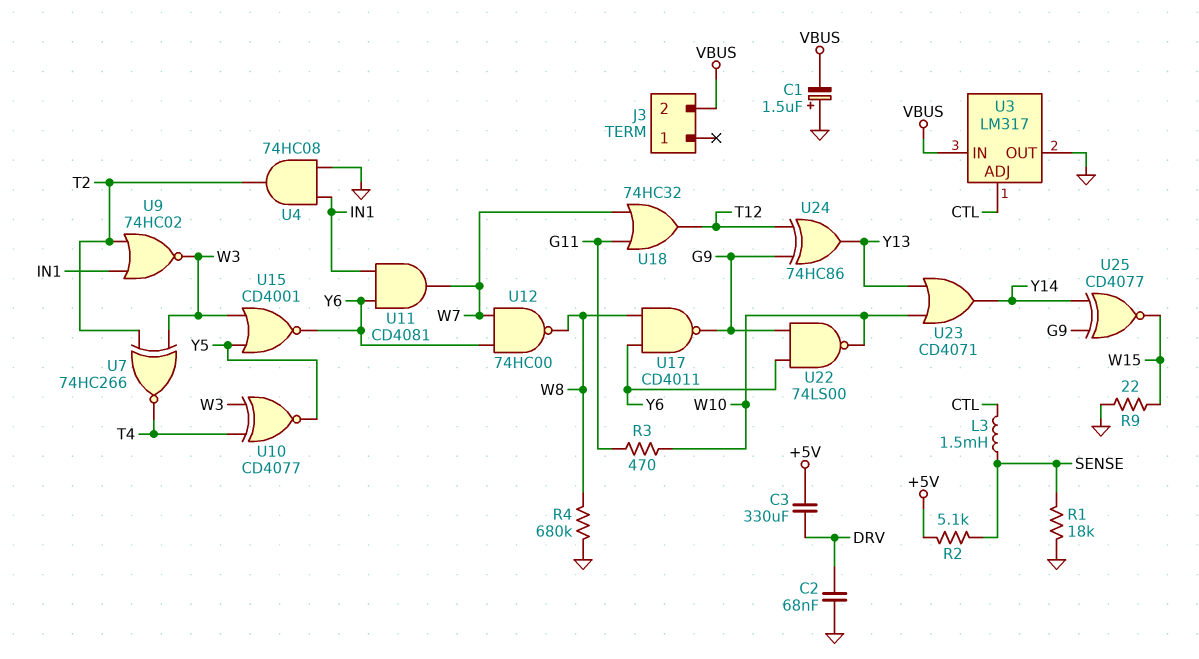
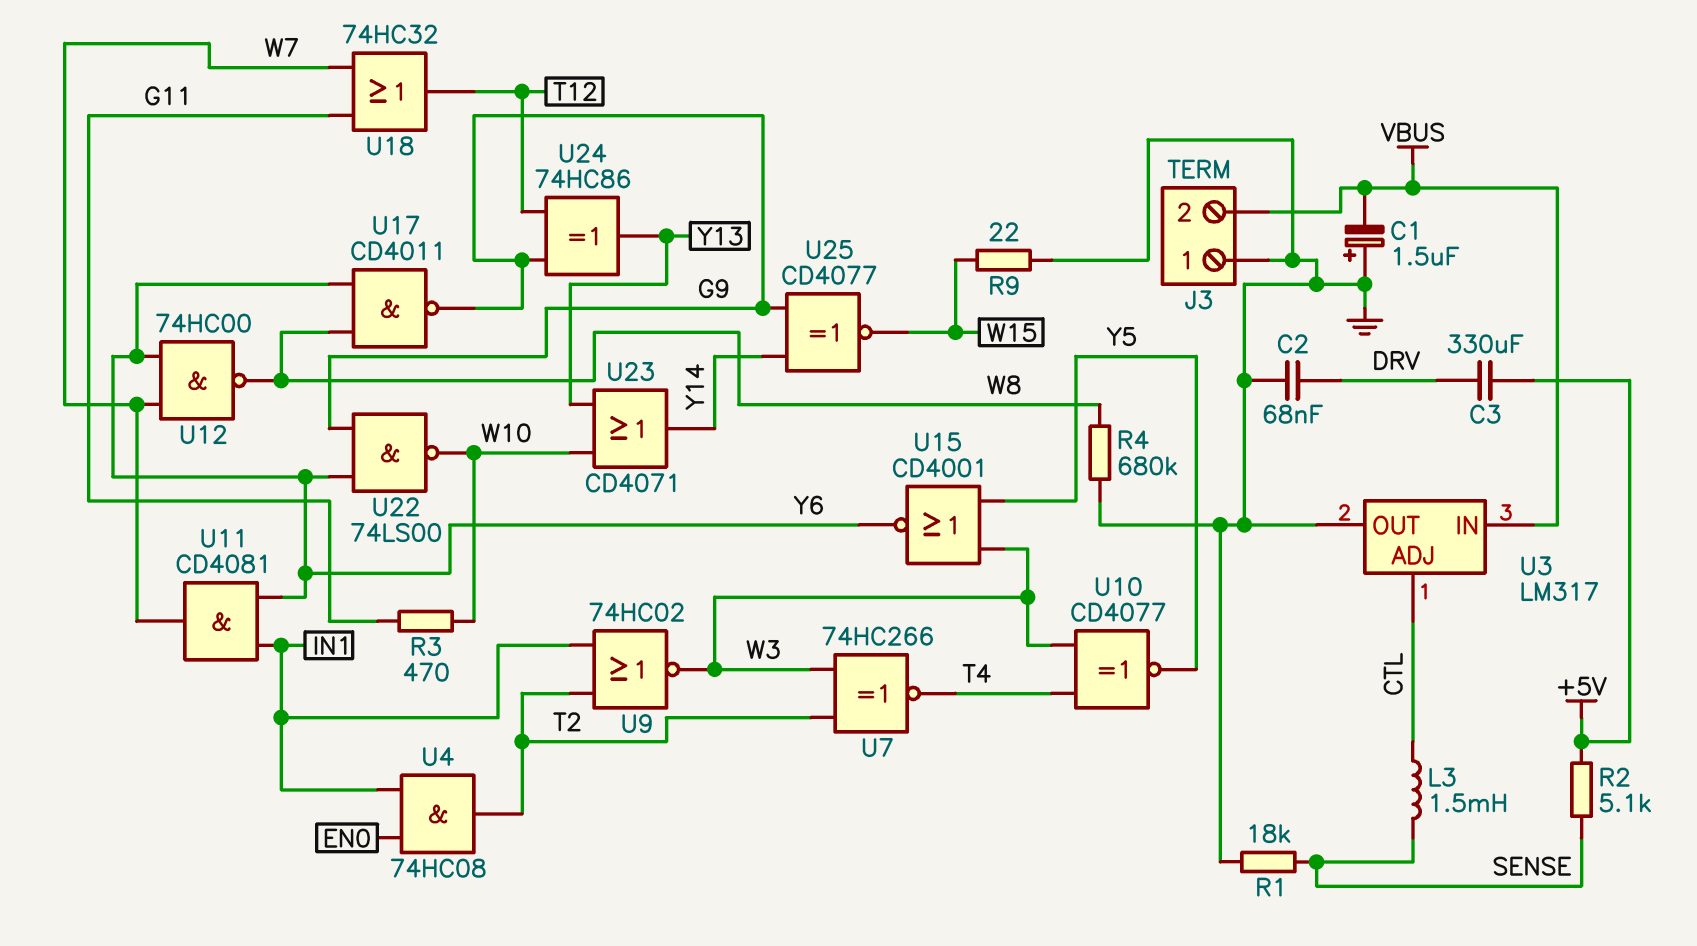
J3 pin 1: none -> GND
U4: AND 74HC08 (in GND, in IN1, out T2) -> AND 74HC08 (in EN0, in IN1, out T2)

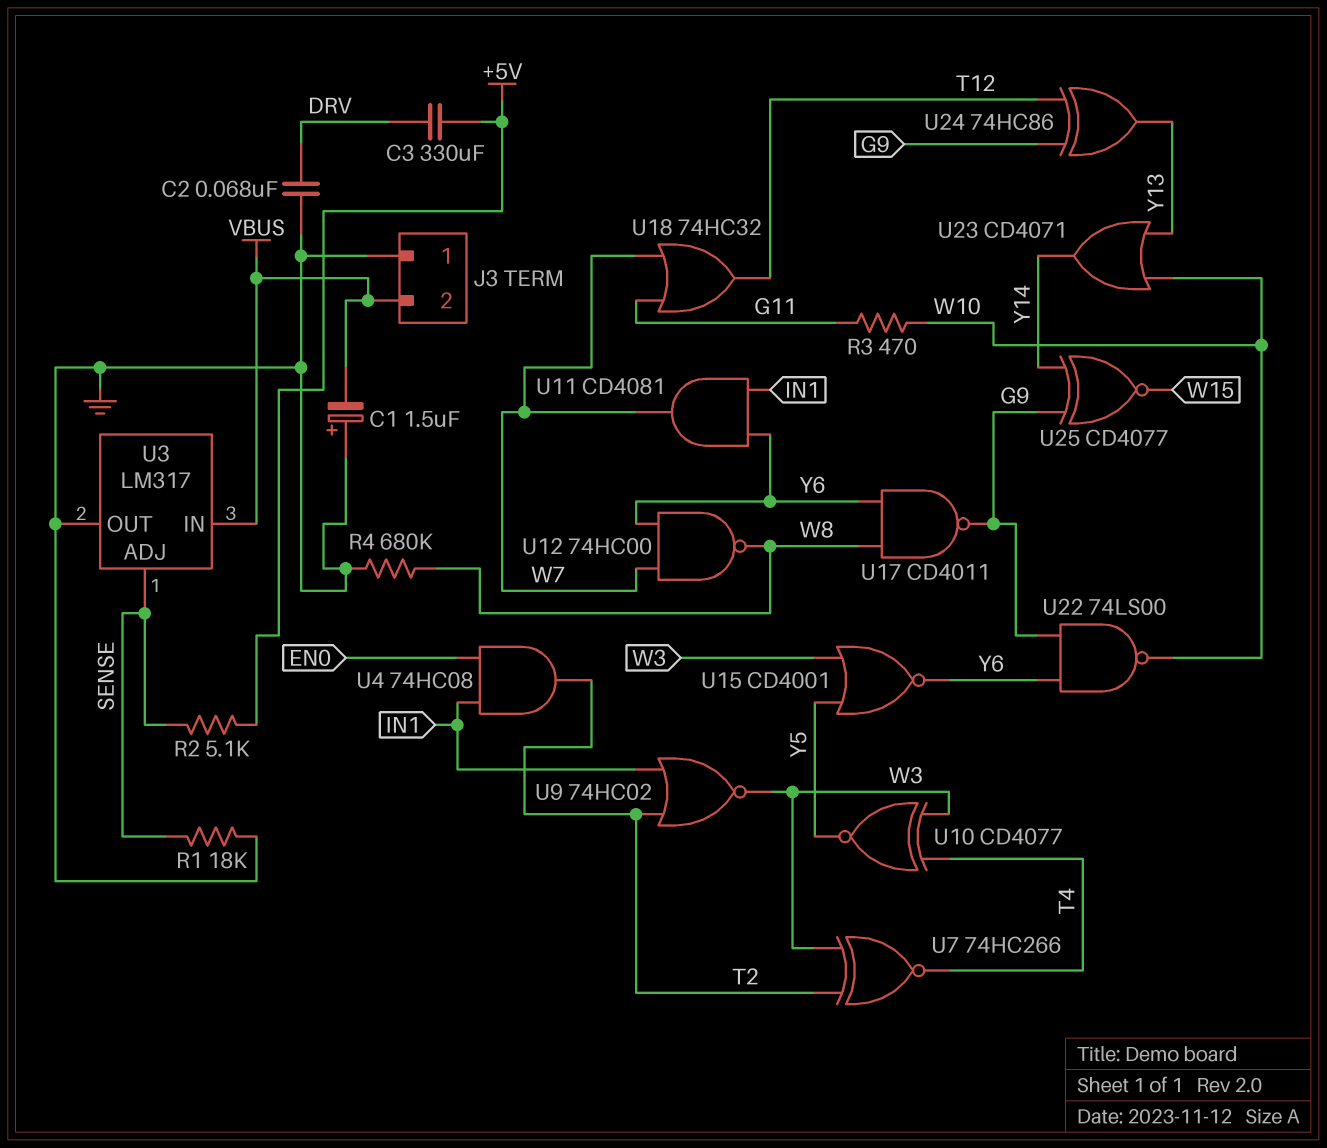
L3: 1.5mH (CTL, SENSE) -> none
R9: 22 (GND, W15) -> none
U3 pin ADJ: CTL -> SENSE

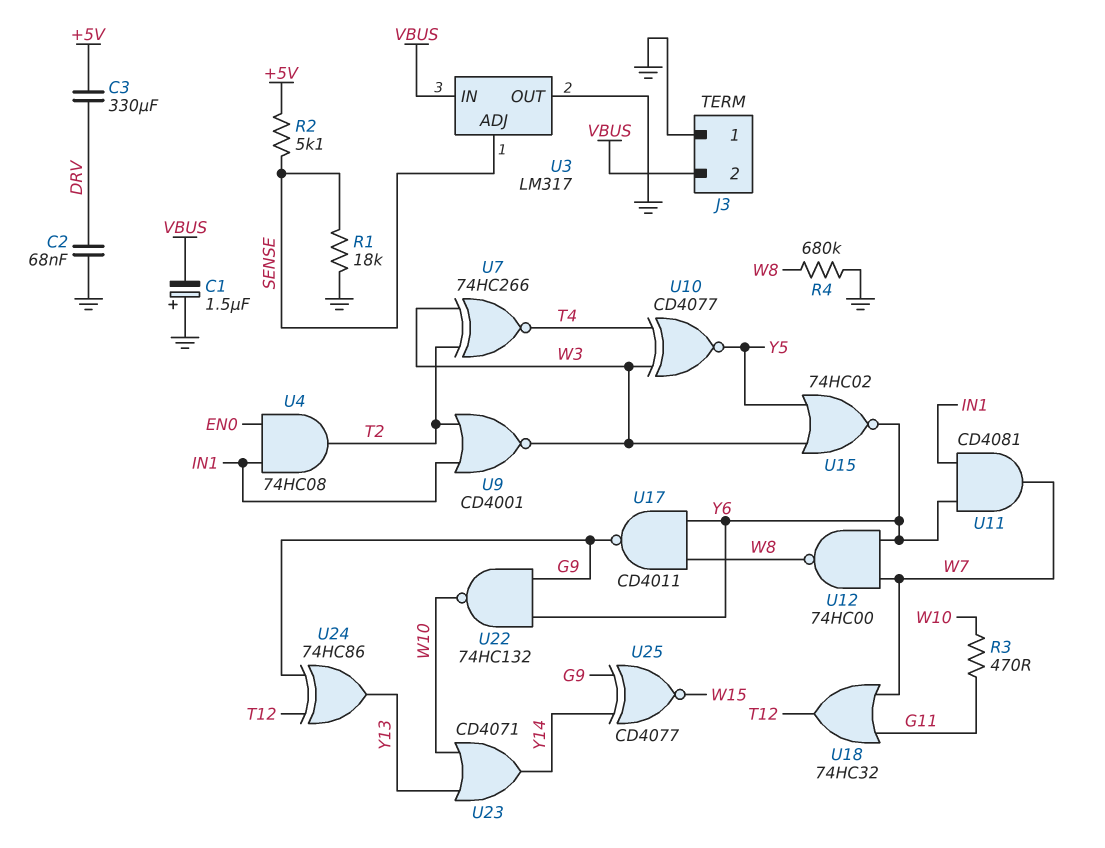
U9: NOR 74HC02 (in IN1, in T2, out W3) -> NOR CD4001 (in IN1, in T2, out W3)
U15: NOR CD4001 (in W3, in Y5, out Y6) -> NOR 74HC02 (in W3, in Y5, out Y6)
U22: NAND 74LS00 (in G9, in Y6, out W10) -> NAND 74HC132 (in G9, in Y6, out W10)

